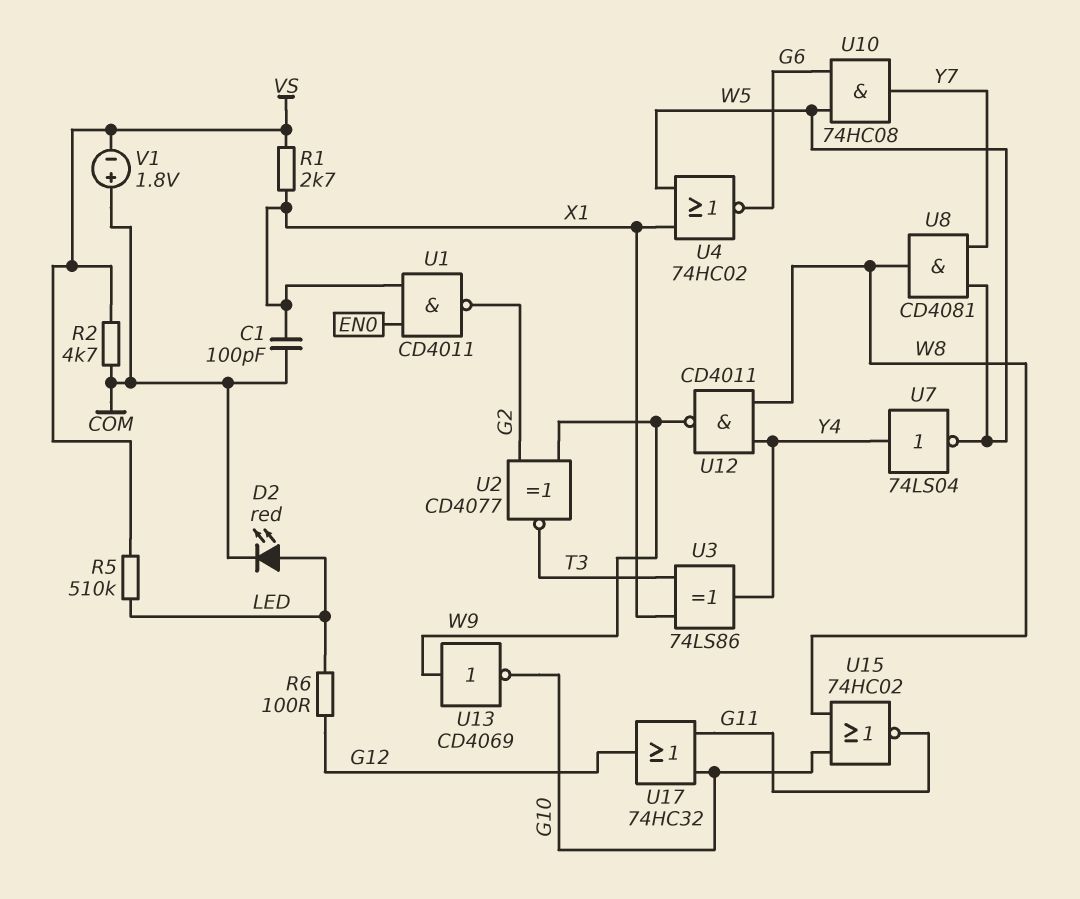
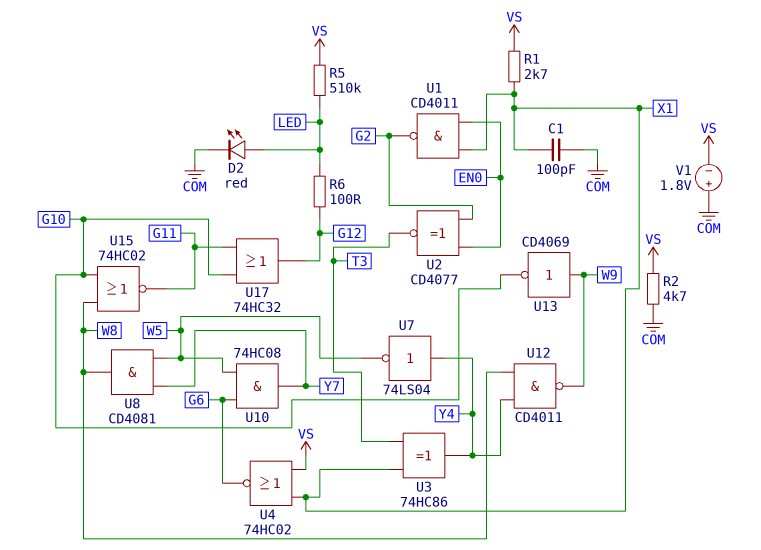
U2: XNOR CD4077 (in G2, in W9, out T3) -> XNOR CD4077 (in EN0, in G2, out T3)
U3: XOR 74LS86 (in T3, in X1, out Y4) -> XOR 74HC86 (in T3, in X1, out Y4)
U4: NOR 74HC02 (in W5, in X1, out G6) -> NOR 74HC02 (in VS, in X1, out G6)

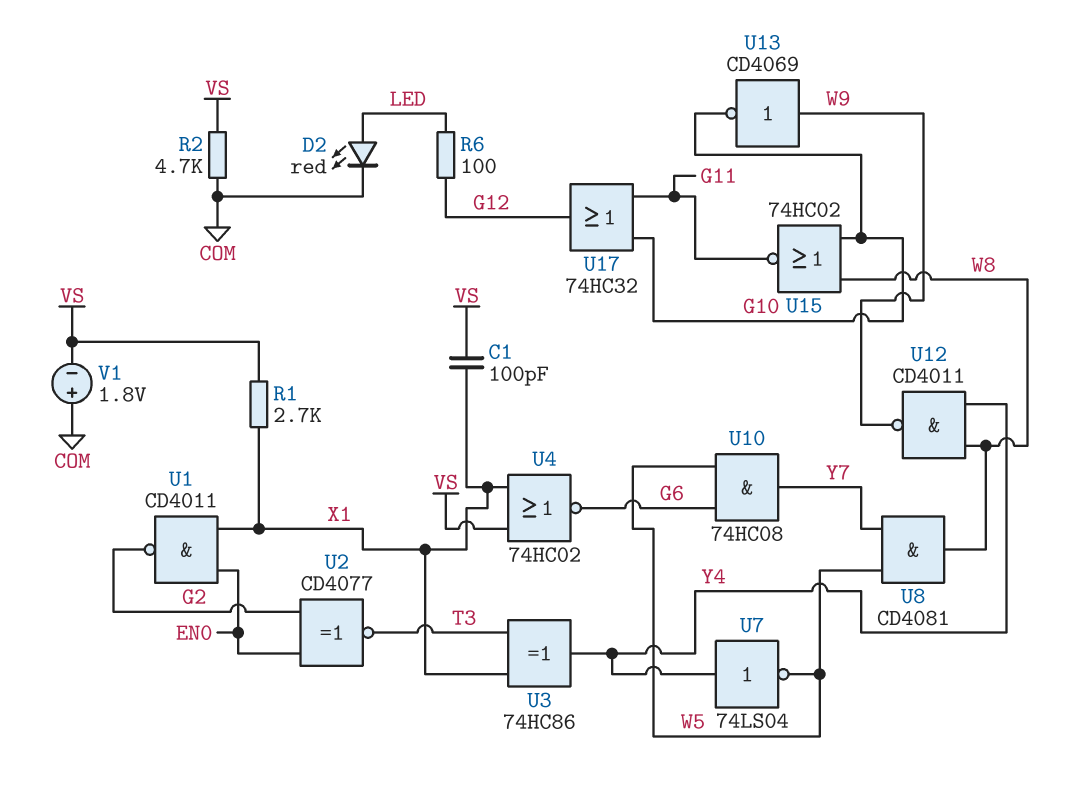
C1: 100pF (COM, X1) -> 100pF (VS, X1)
R5: 510k (LED, VS) -> none

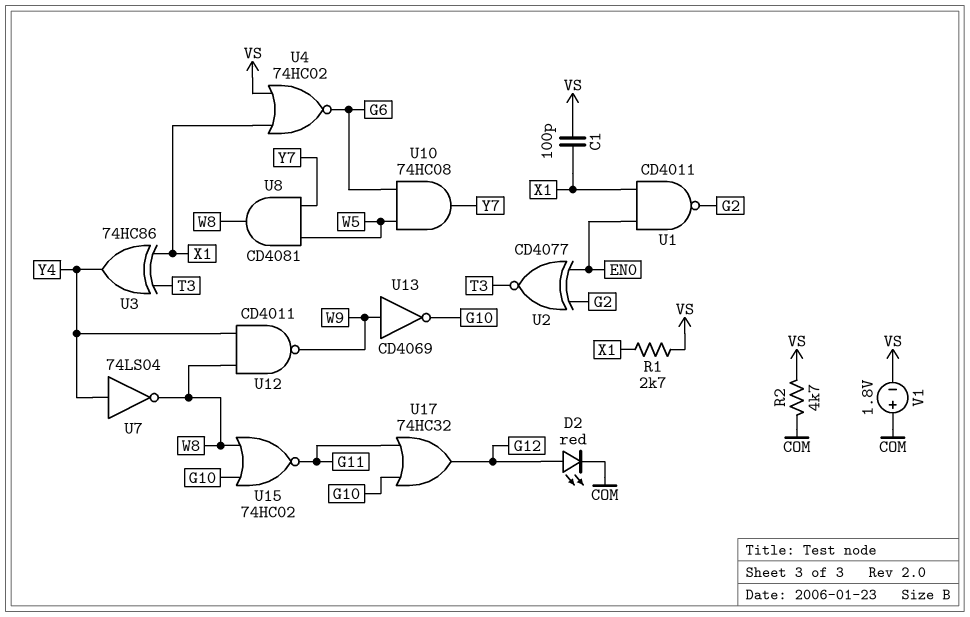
D2: LED red (A LED, K COM) -> LED red (A G12, K COM)
R6: 100 (G12, LED) -> none
U7: NOT 74LS04 (in Y4, out W5) -> NOT 74LS04 (in Y4, out W8)

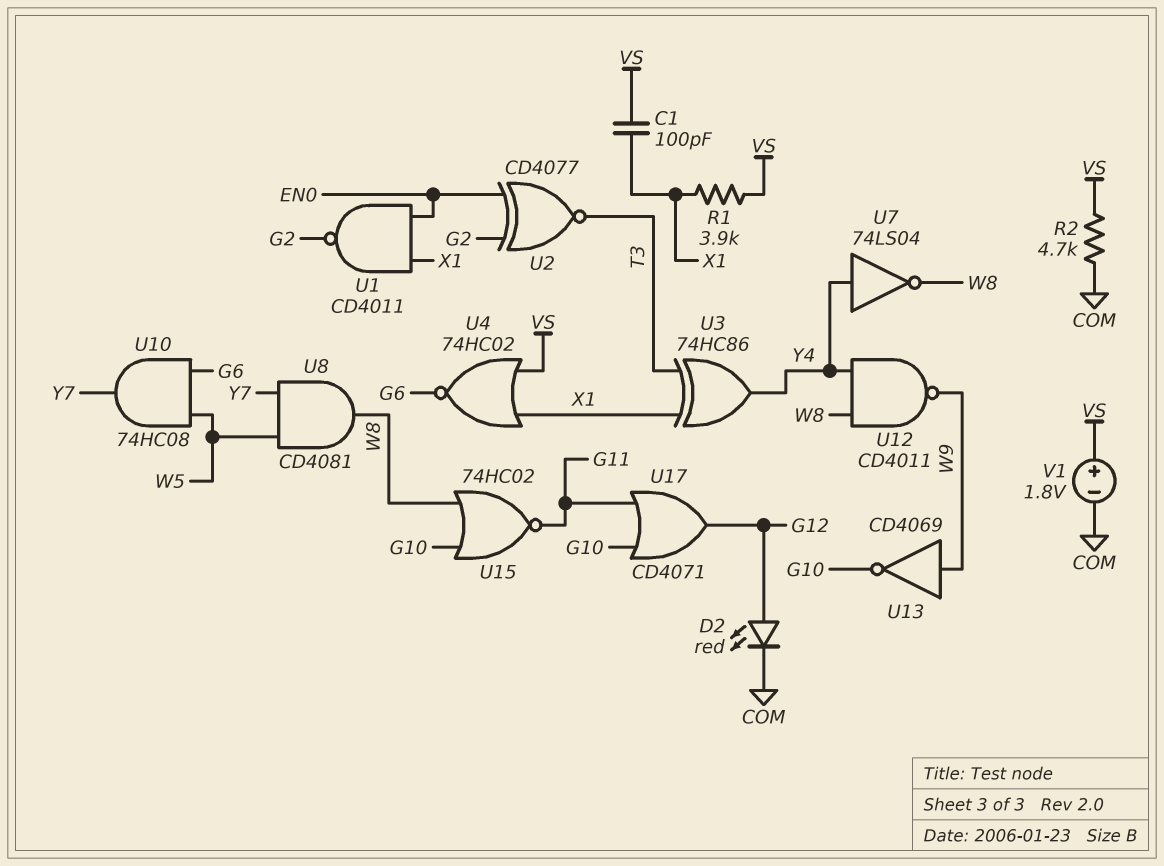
R1: 2.7k (VS, X1) -> 3.9k (VS, X1)
U17: OR 74HC32 (in G10, in G11, out G12) -> OR CD4071 (in G10, in G11, out G12)
V1: 1.8V (plus COM, minus VS) -> 1.8V (plus VS, minus COM)

